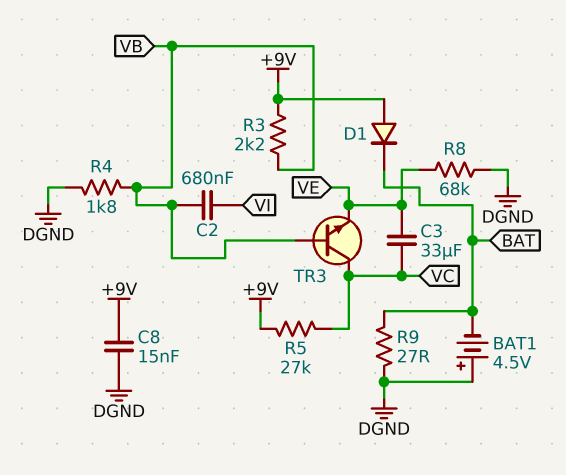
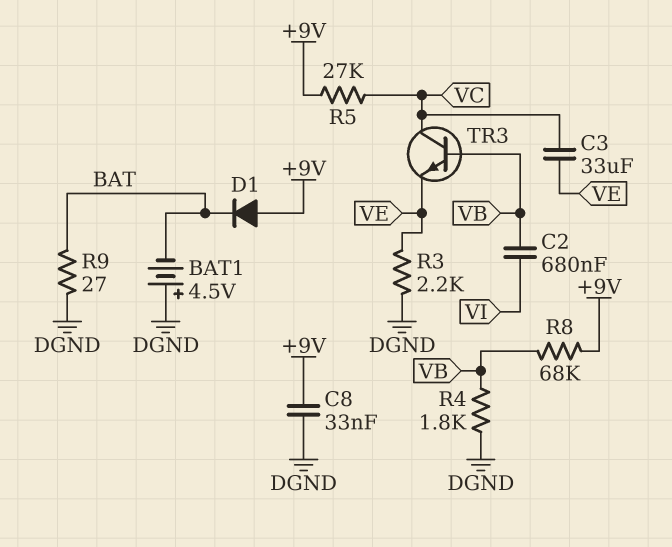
C8: 15nF (+9V, DGND) -> 33nF (+9V, DGND)
R3: 2.2k (+9V, VB) -> 2.2k (DGND, VE)
R8: 68k (DGND, VE) -> 68k (+9V, VB)

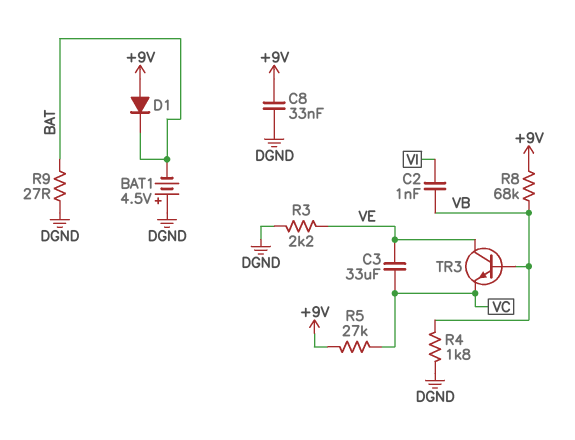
C2: 680nF (VB, VI) -> 1nF (VB, VI)
TR3: NPN (B VB, C VC, E VE) -> NPN (B VB, C VE, E VC)

